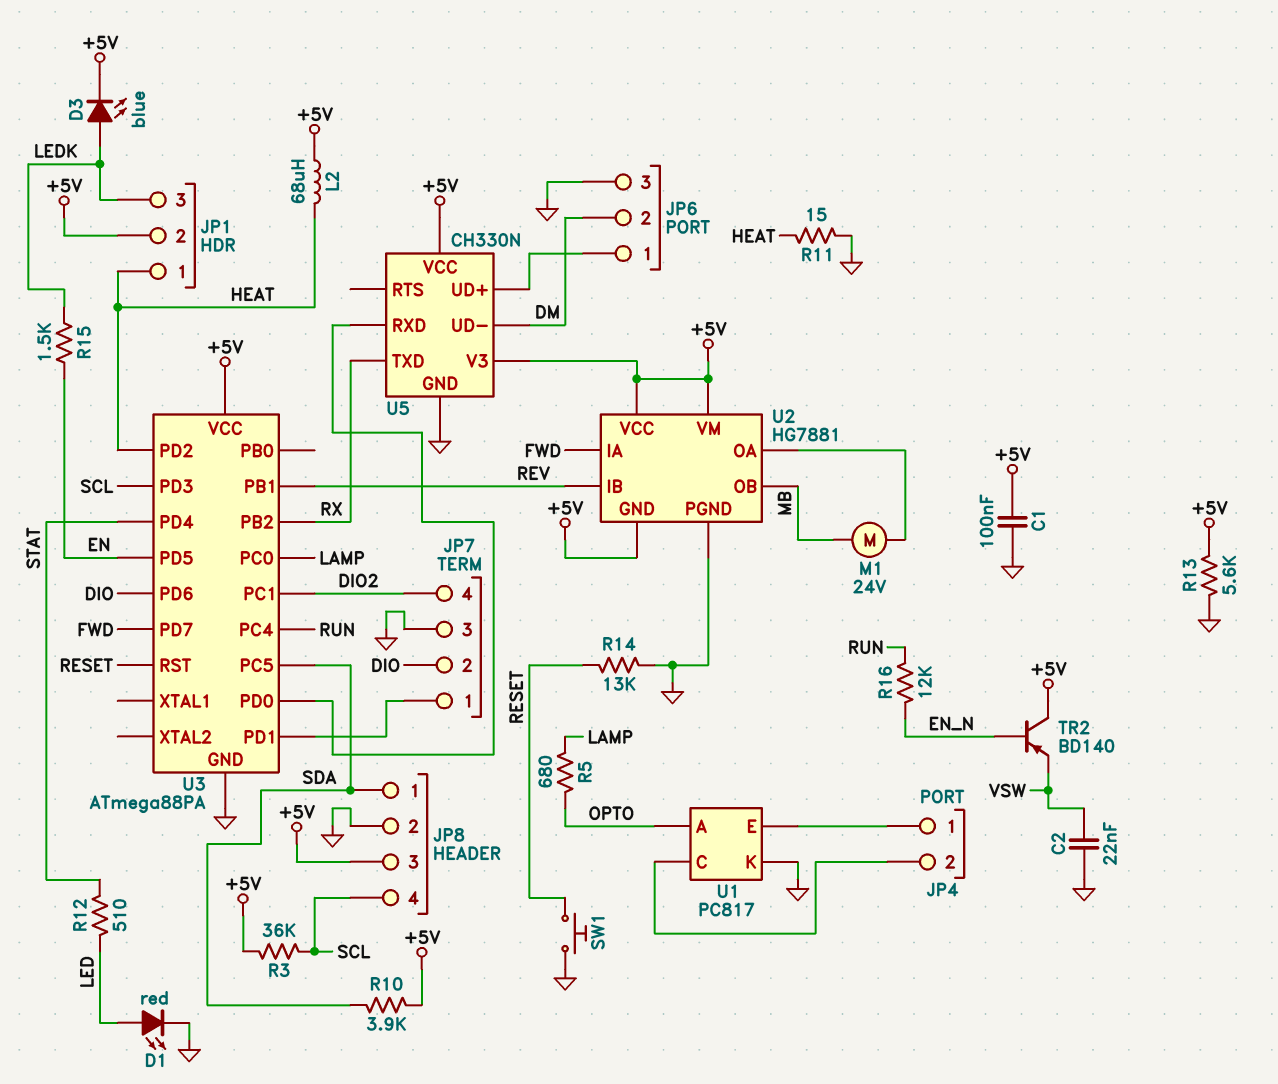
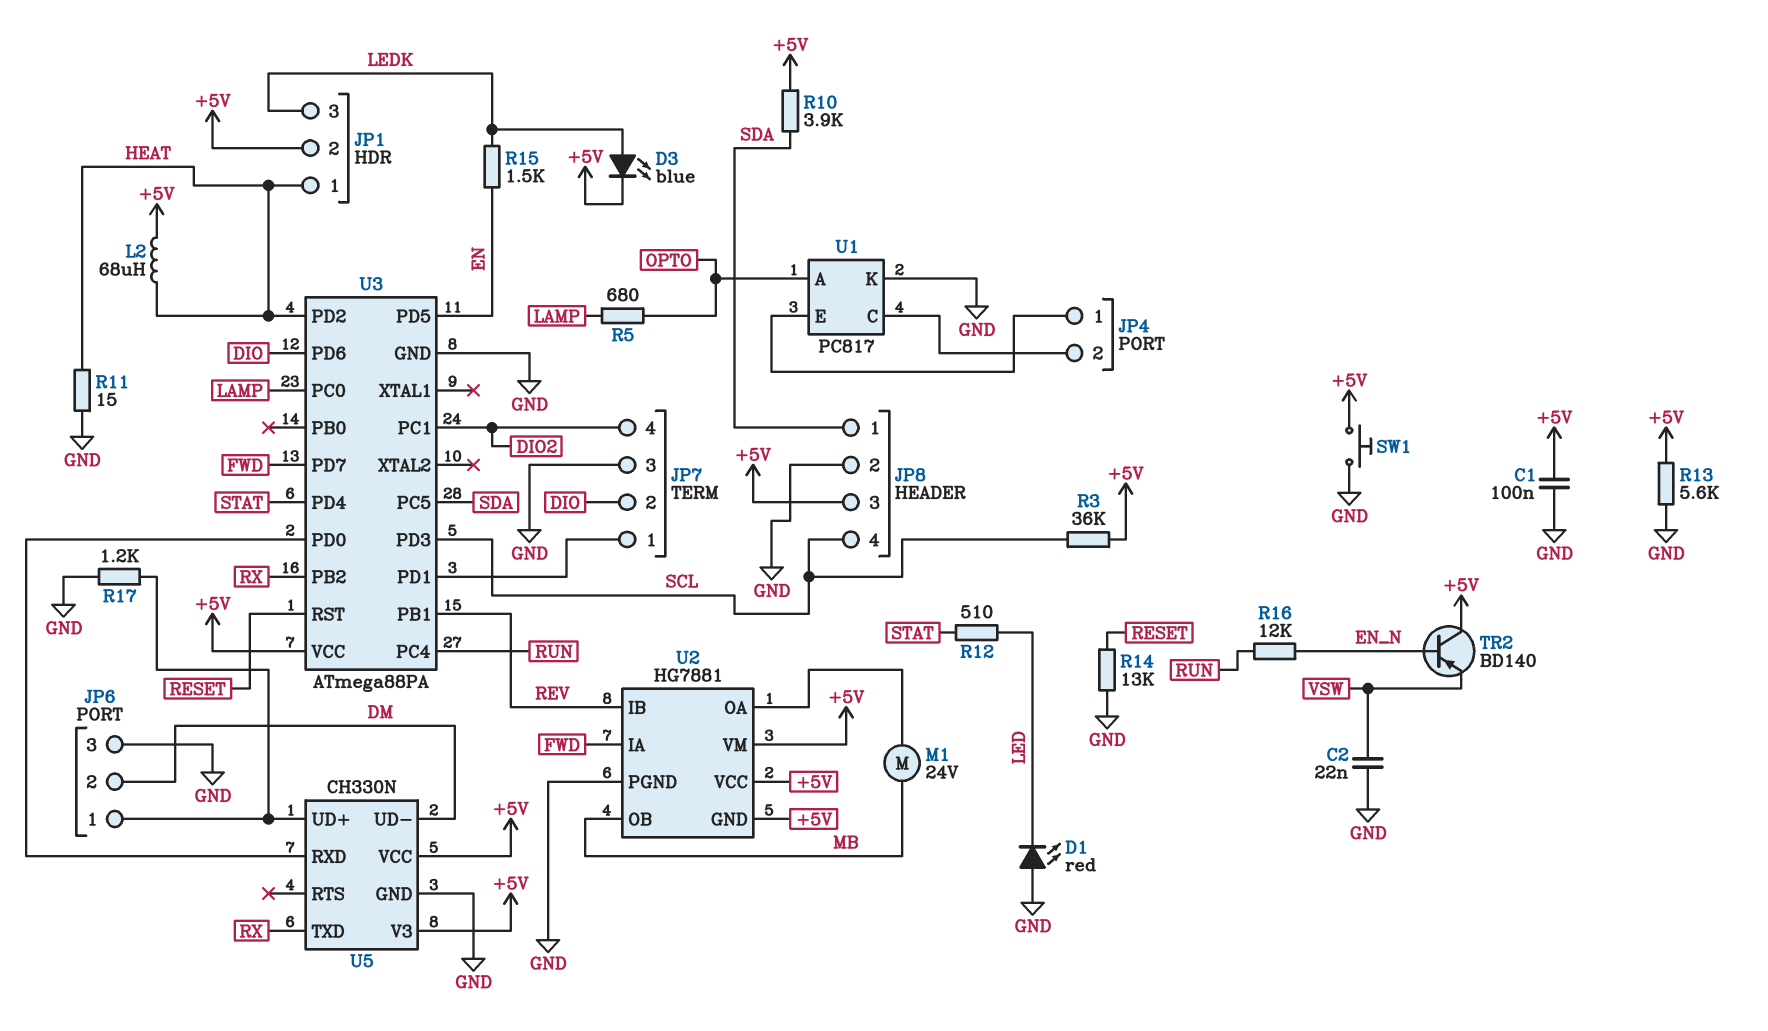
D1: LED red (A LED, K GND) -> LED red (A GND, K LED)
R17: none -> 1.2k (GND, JP6/1)
SW1: button (GND, RESET) -> button (+5V, GND)

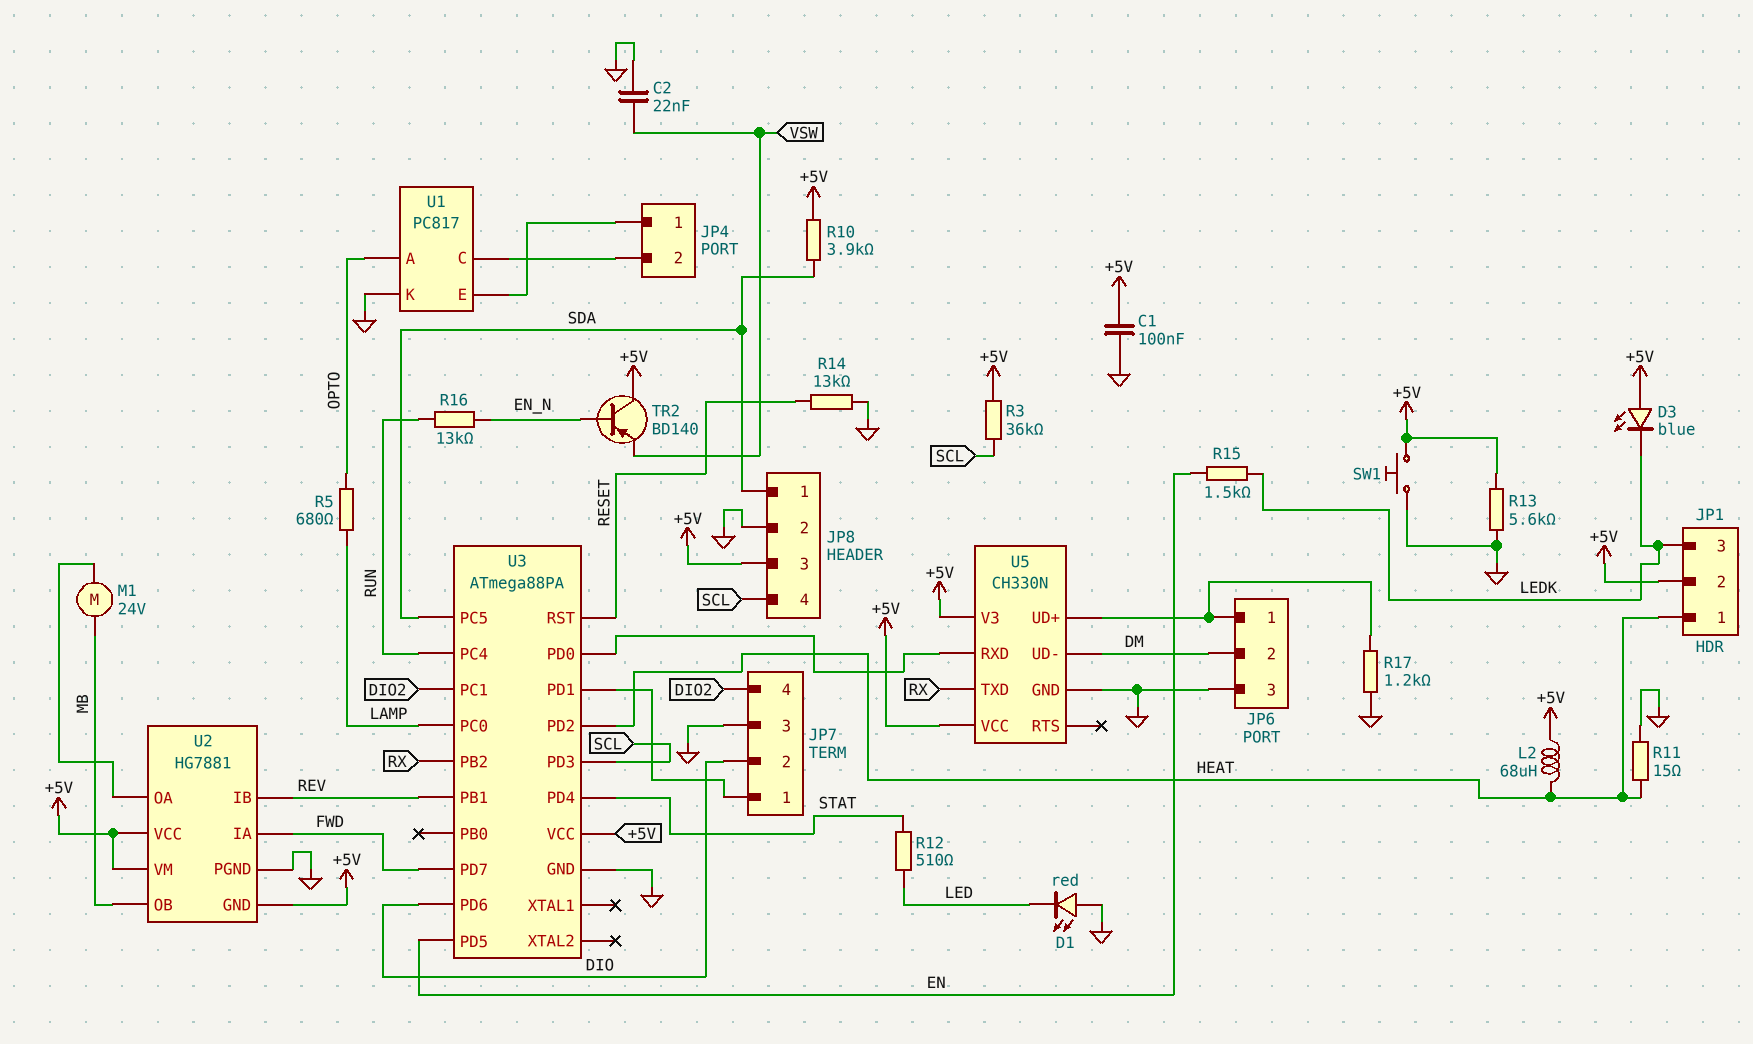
D3: LED blue (A LEDK, K +5V) -> LED blue (A +5V, K LEDK)
R16: 12k (EN_N, RUN) -> 13k (EN_N, RUN)

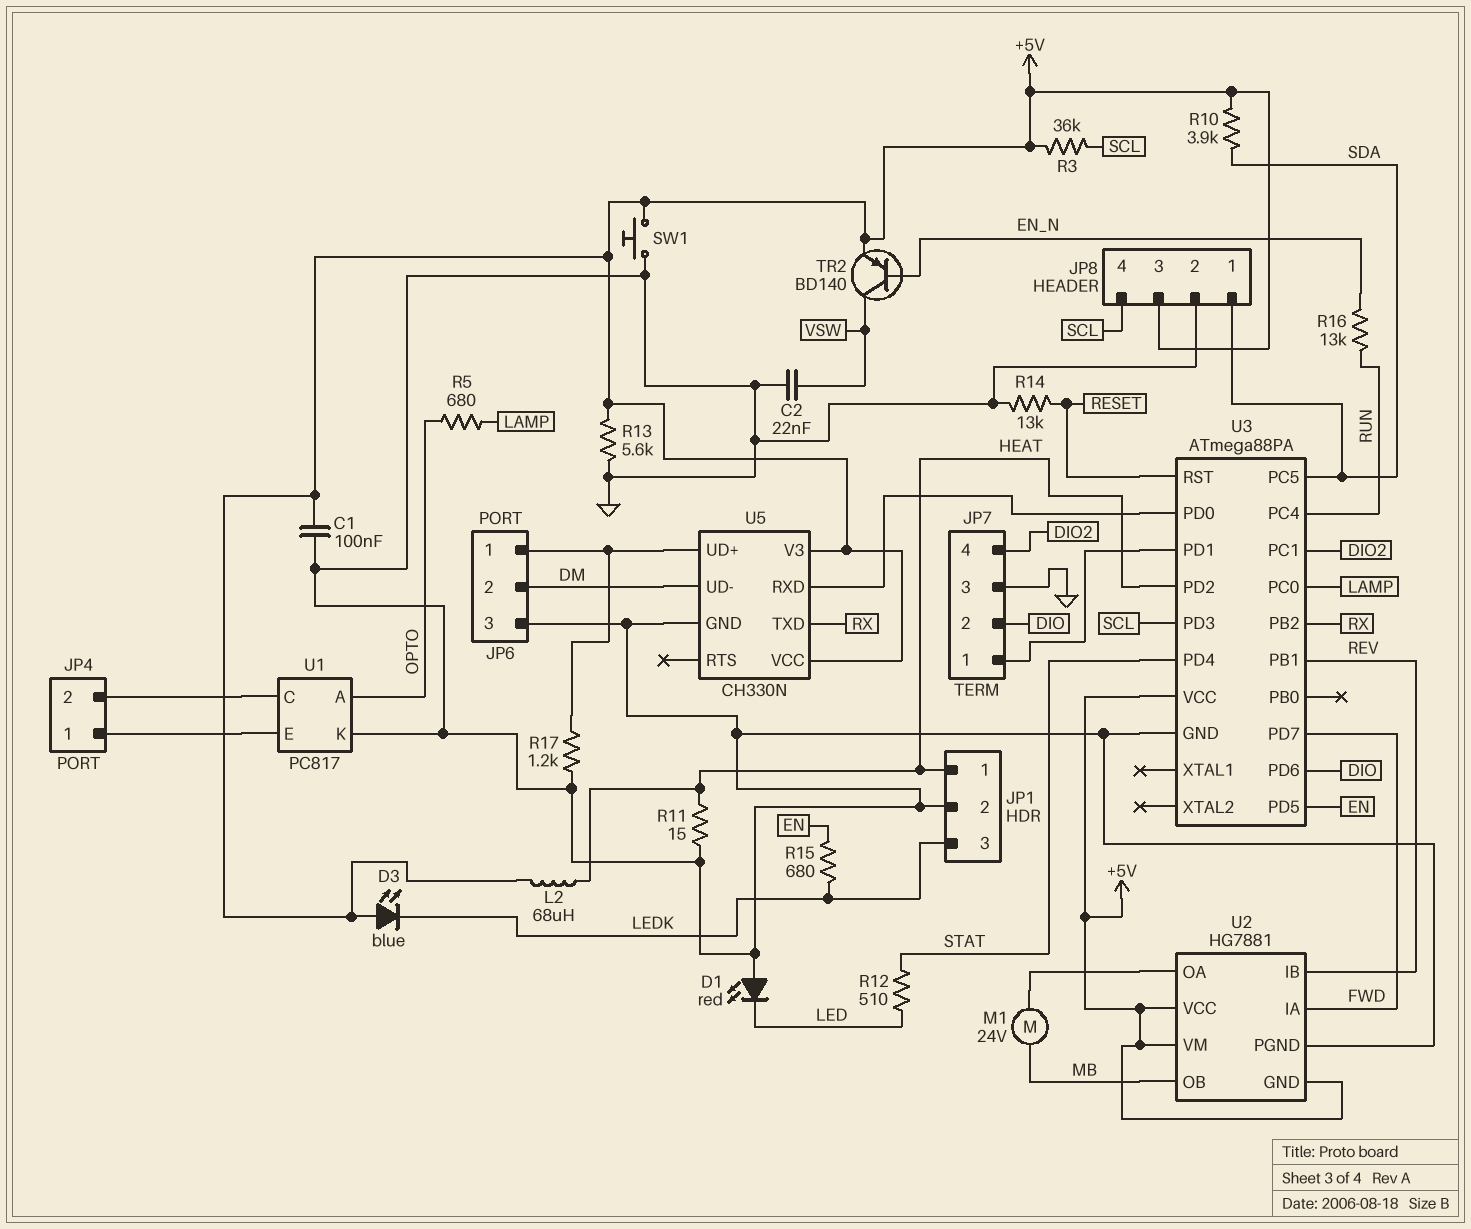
JP1 pin 2: +5V -> GND
R15: 1.5k (EN, LEDK) -> 680 (EN, LEDK)
TR2: PNP BD140 (B EN_N, C +5V, E VSW) -> PNP BD140 (B EN_N, C VSW, E +5V)

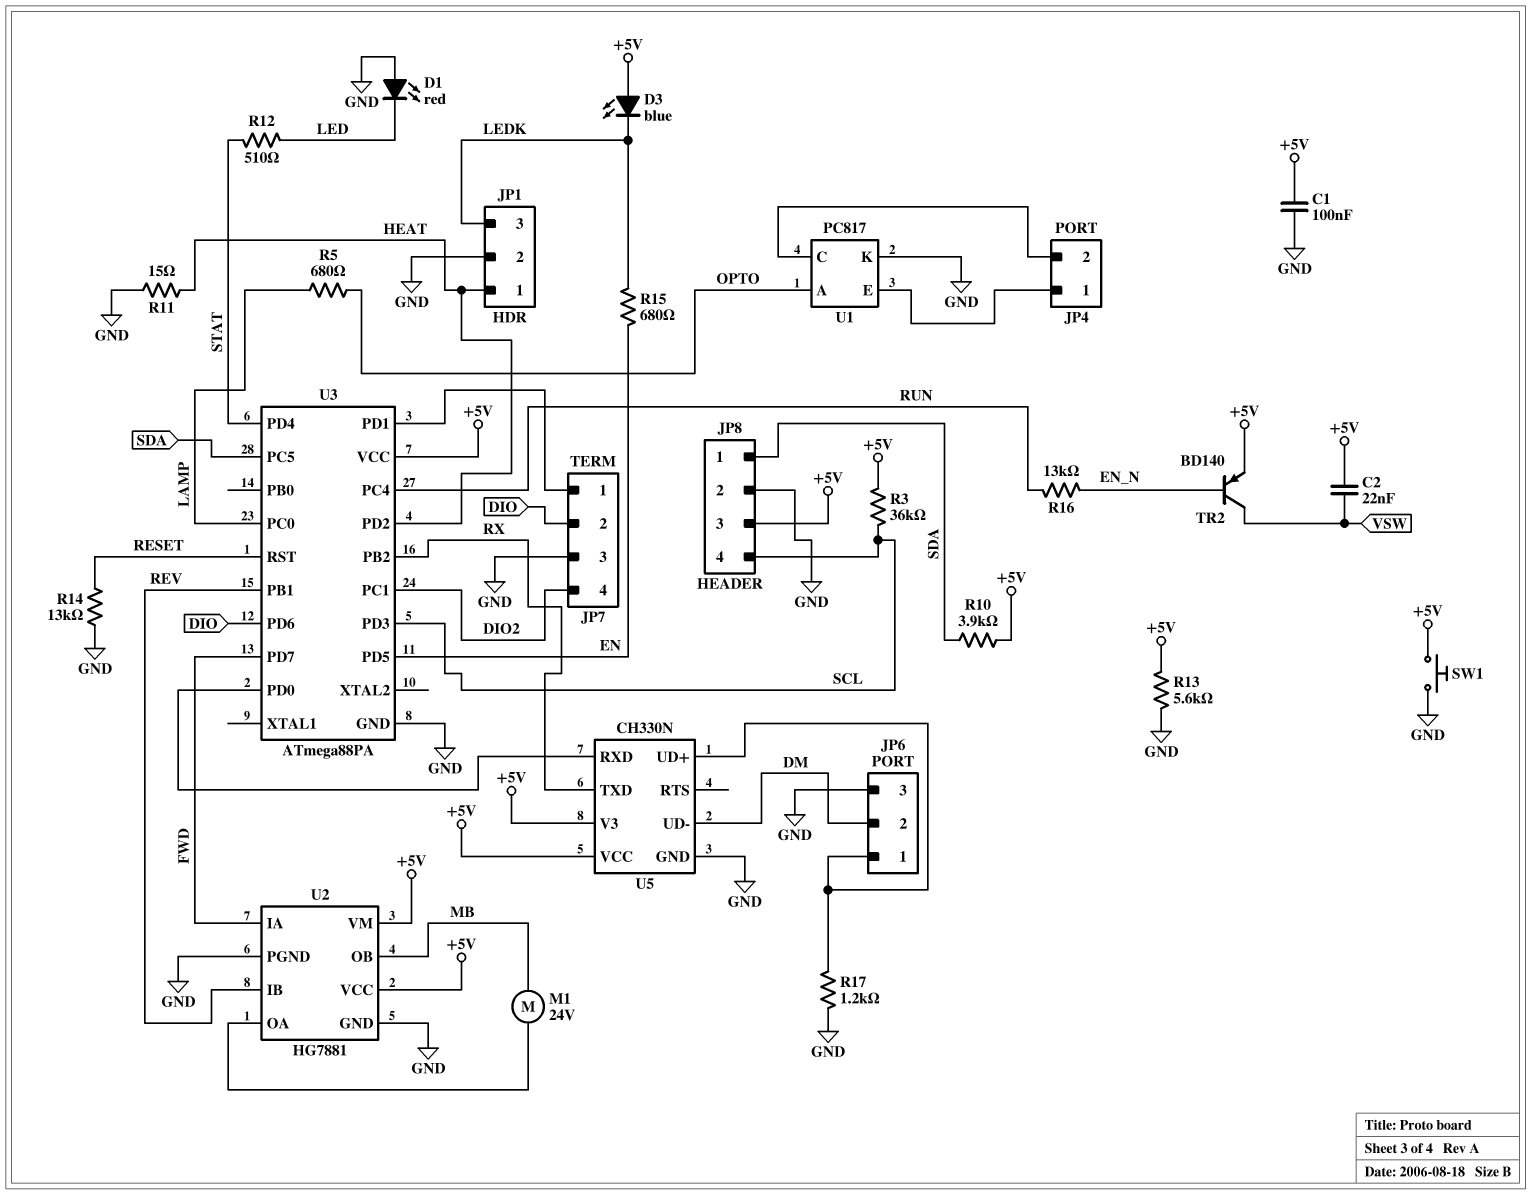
C2: 22nF (GND, VSW) -> 22nF (+5V, VSW)
L2: 68uH (+5V, HEAT) -> none
U2 pin GND: +5V -> GND

